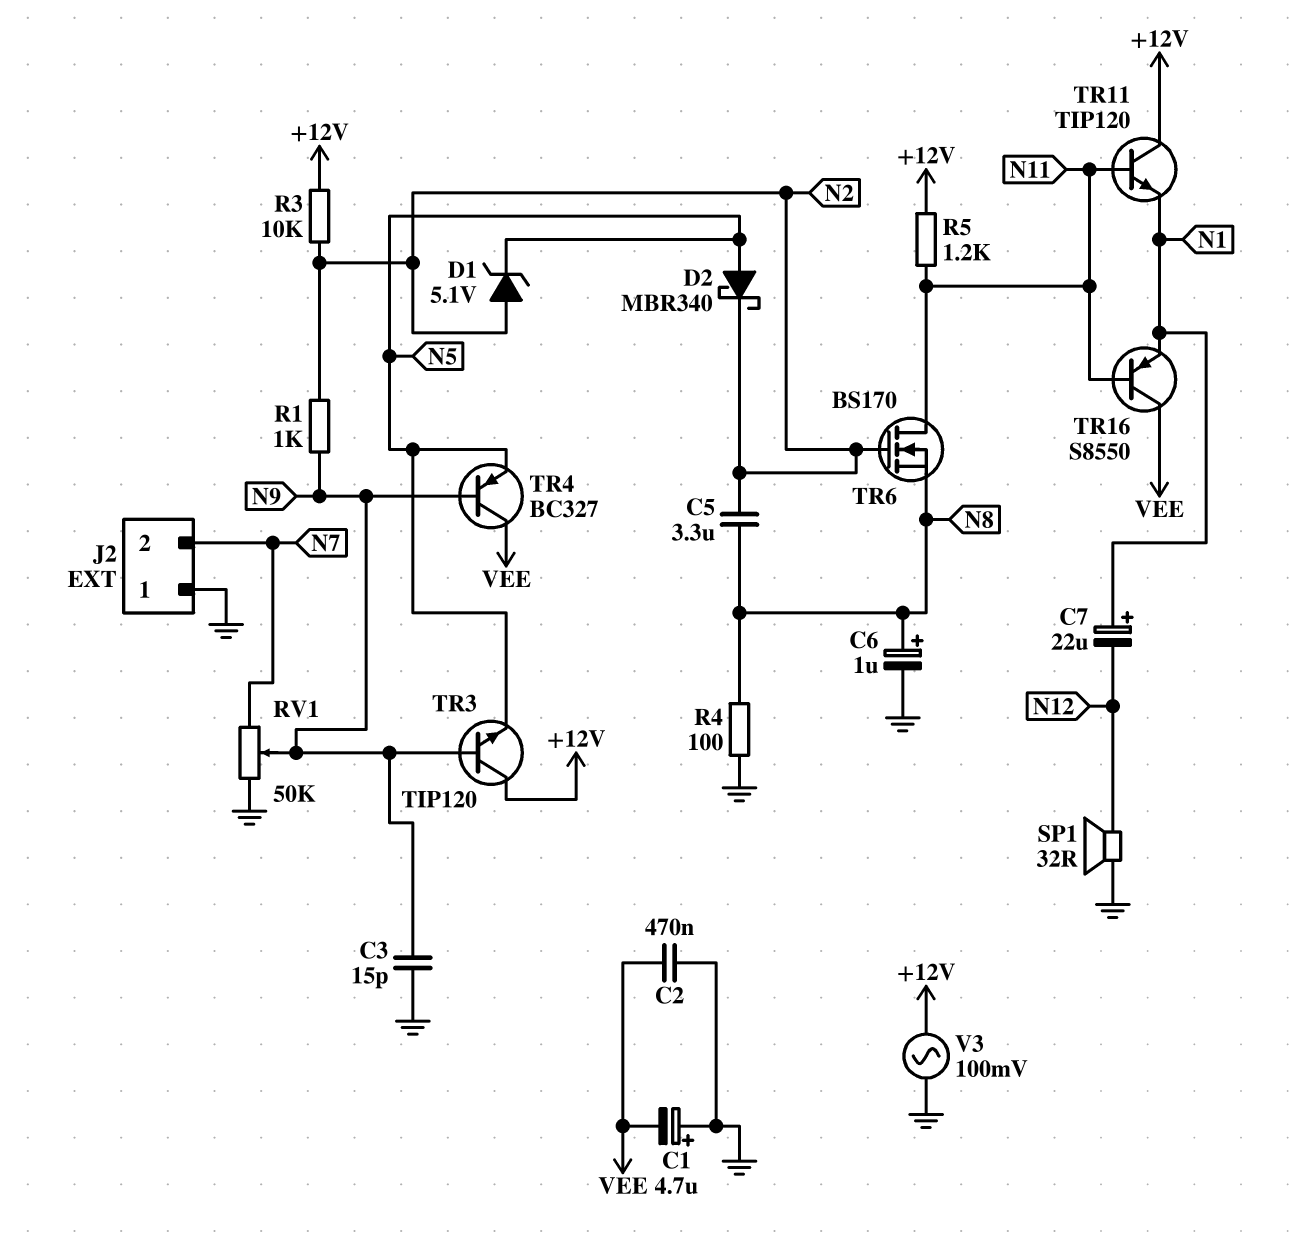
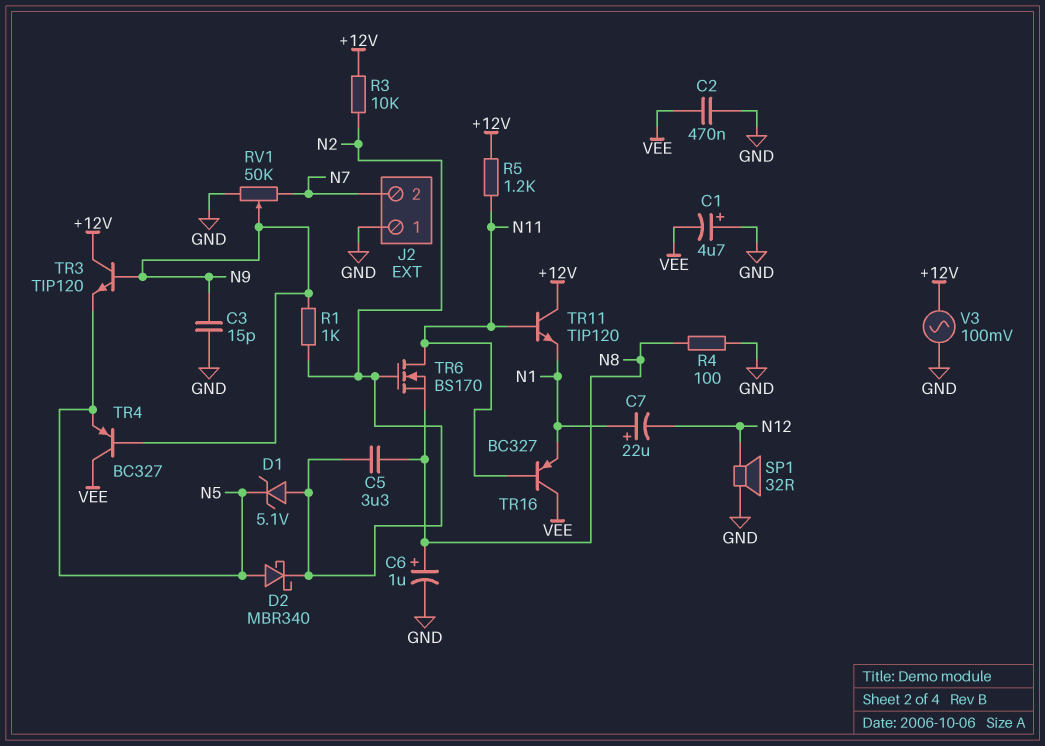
TR16: PNP S8550 (B N11, C VEE, E N1) -> PNP BC327 (B N11, C VEE, E N1)

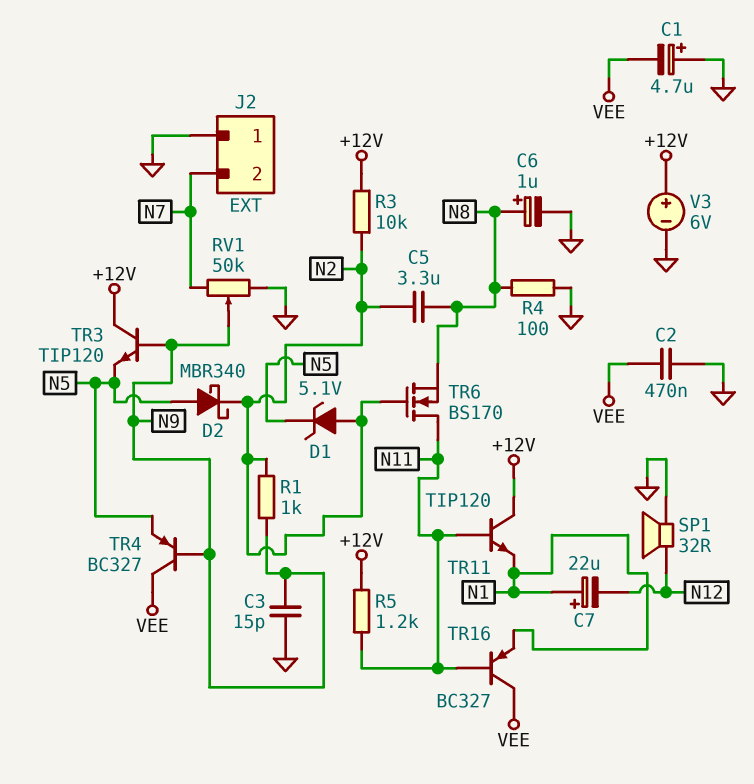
V3: AC 100mV (+12V, GND) -> 6V (plus +12V, minus GND)

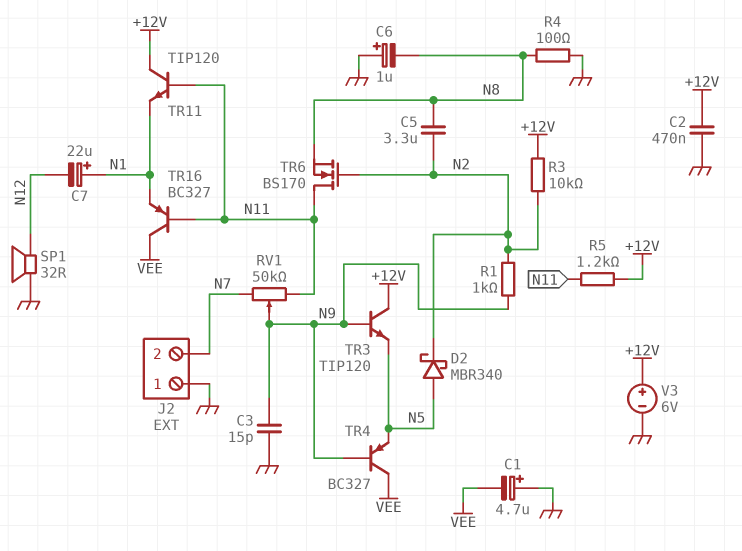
C2: 470nF (GND, VEE) -> 470nF (+12V, GND)
C6: 1uF (plus N8, minus GND) -> 1uF (plus GND, minus N8)
D1: zener 5.1V (A N2, K N5) -> none
RV1: 50k (GND, N7, wiper N9) -> 50k (N7, N11, wiper N9)

